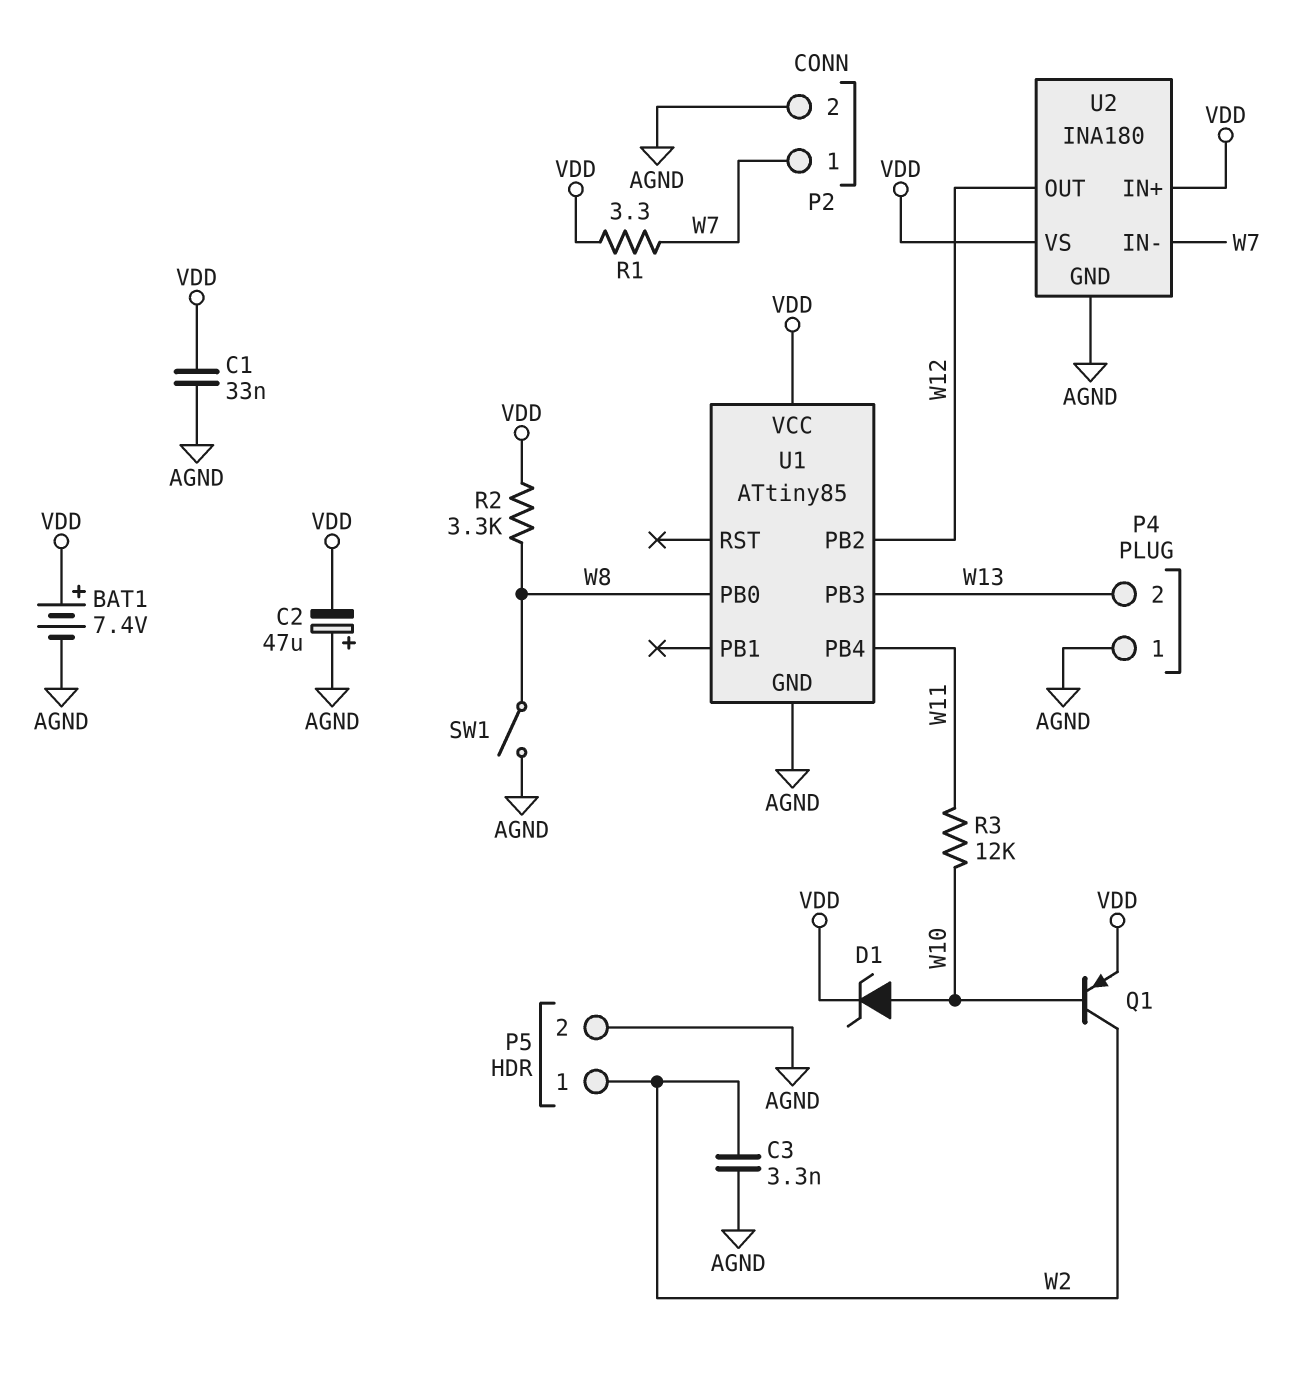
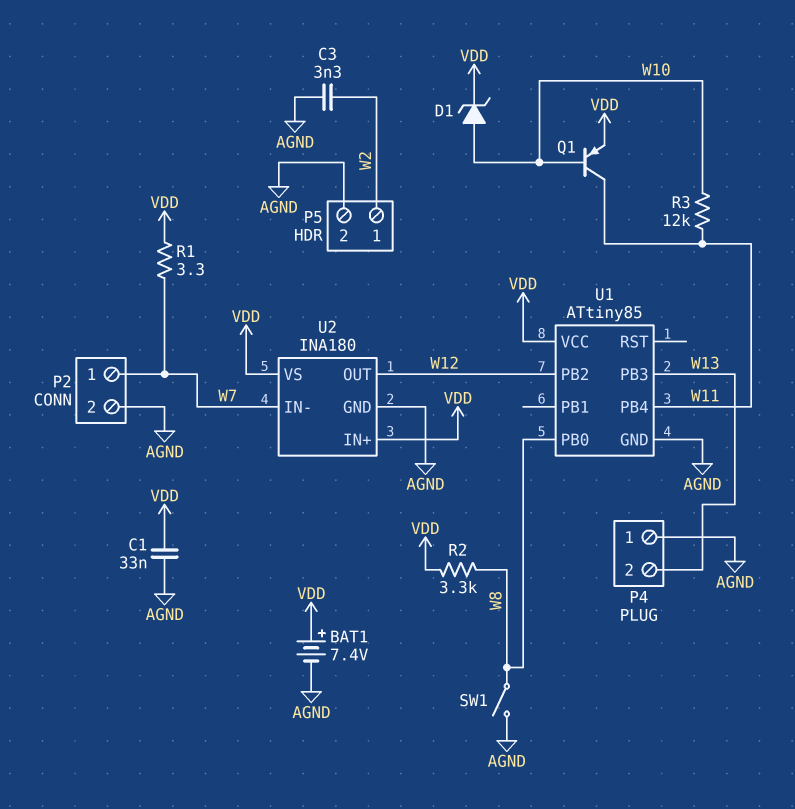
C2: 47uF (plus AGND, minus VDD) -> none
Q1: PNP (B W10, C W2, E VDD) -> PNP (B W10, C W11, E VDD)

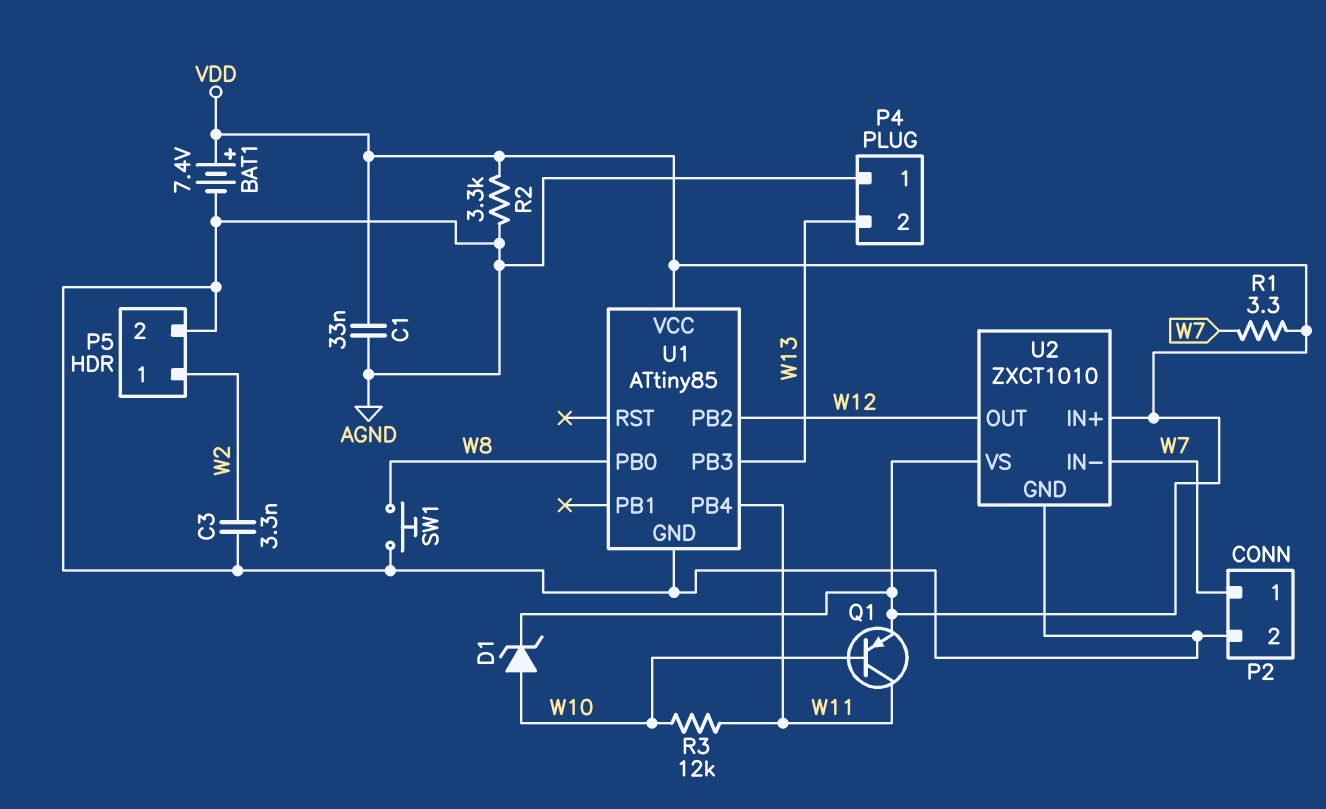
R2: 3.3k (VDD, W8) -> 3.3k (AGND, VDD)
SW1: switch (AGND, W8) -> button (AGND, W8)
U2: INA180 -> ZXCT1010

